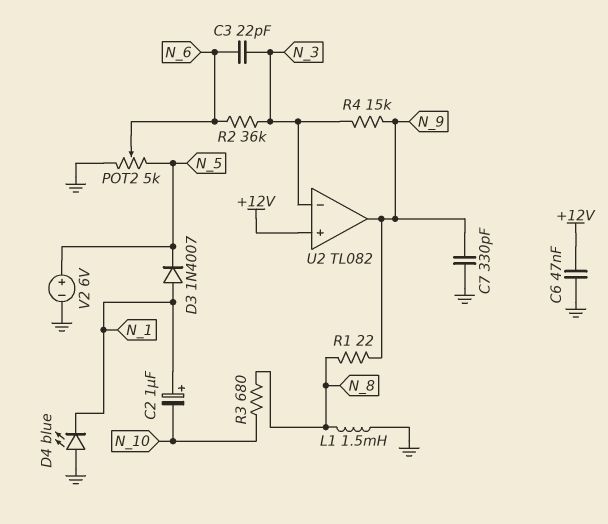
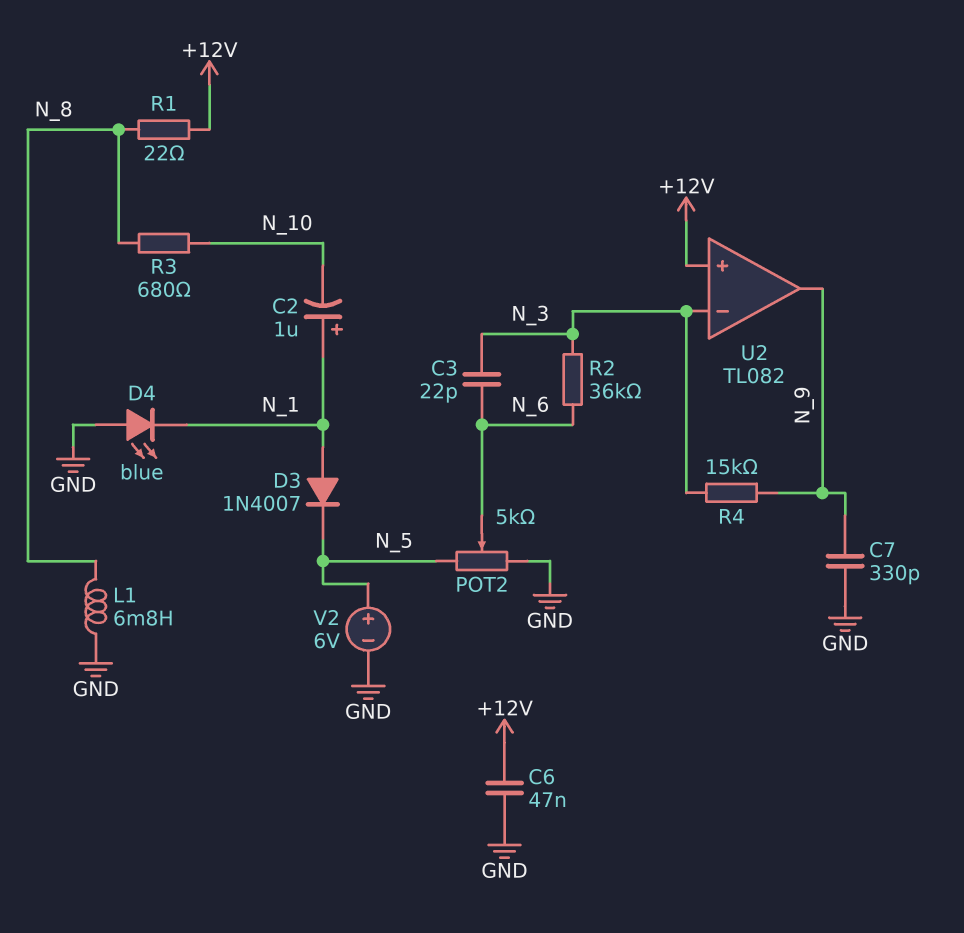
L1: 1.5mH (GND, N_8) -> 6.8mH (GND, N_8)
R1: 22 (N_8, N_9) -> 22 (+12V, N_8)

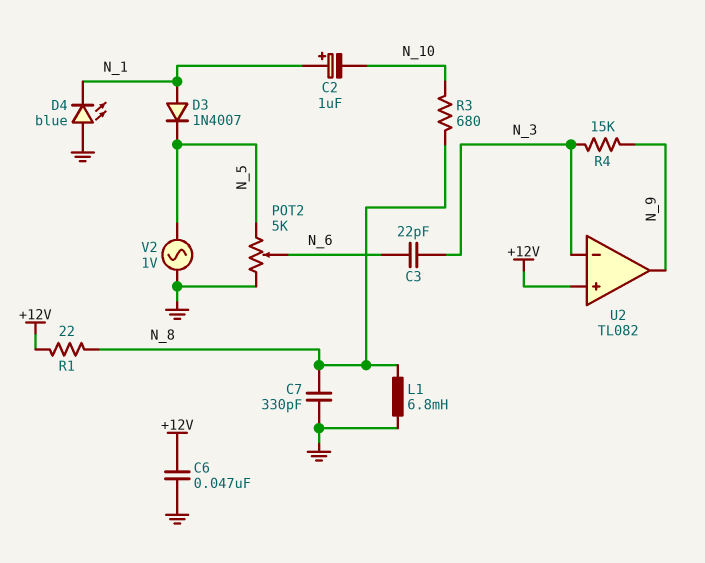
C7: 330pF (GND, N_9) -> 330pF (GND, N_8)
R2: 36k (N_3, N_6) -> none
V2: 6V (plus N_5, minus GND) -> AC 1V (GND, N_5)

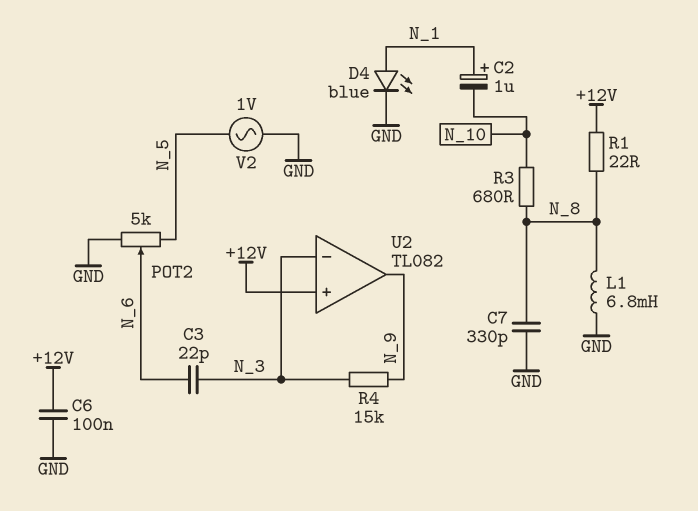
C6: 47nF (+12V, GND) -> 100nF (+12V, GND)
D3: diode 1N4007 (A N_1, K N_5) -> none
D4: LED blue (A GND, K N_1) -> LED blue (A N_1, K GND)

